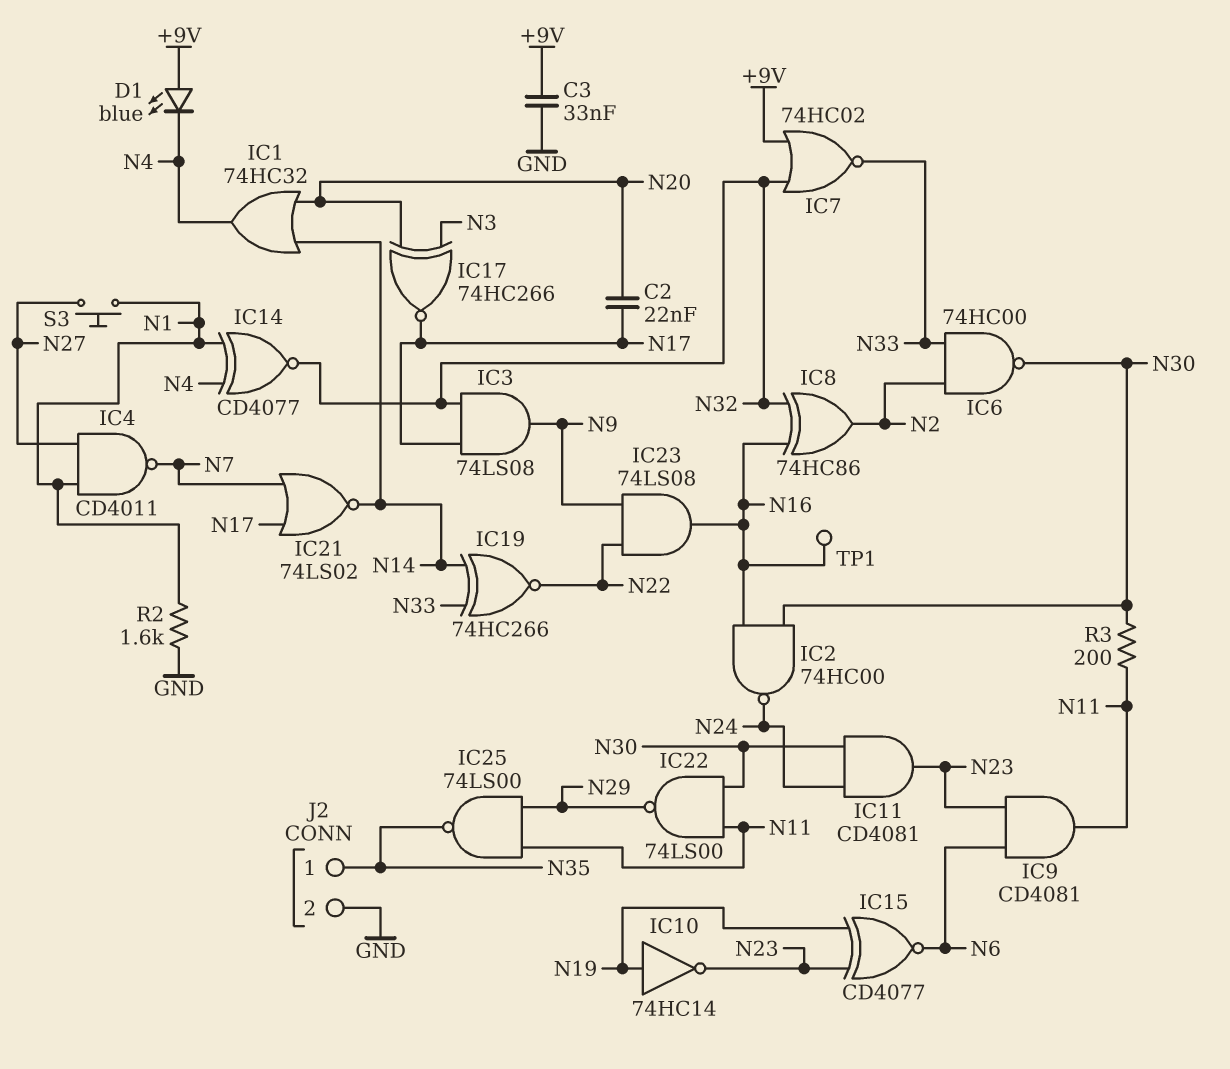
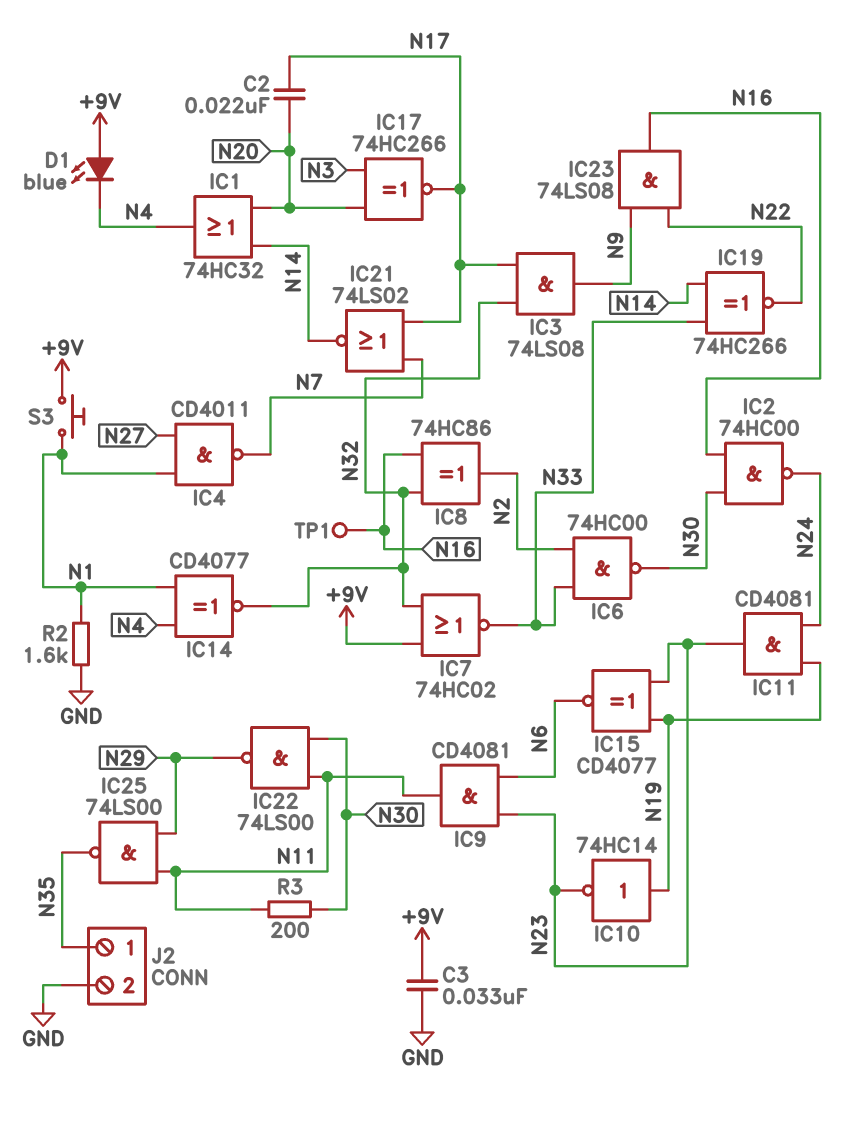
IC11: AND CD4081 (in N24, in N30, out N23) -> AND CD4081 (in N19, in N24, out N23)
S3: button (N1, N27) -> button (+9V, N1)

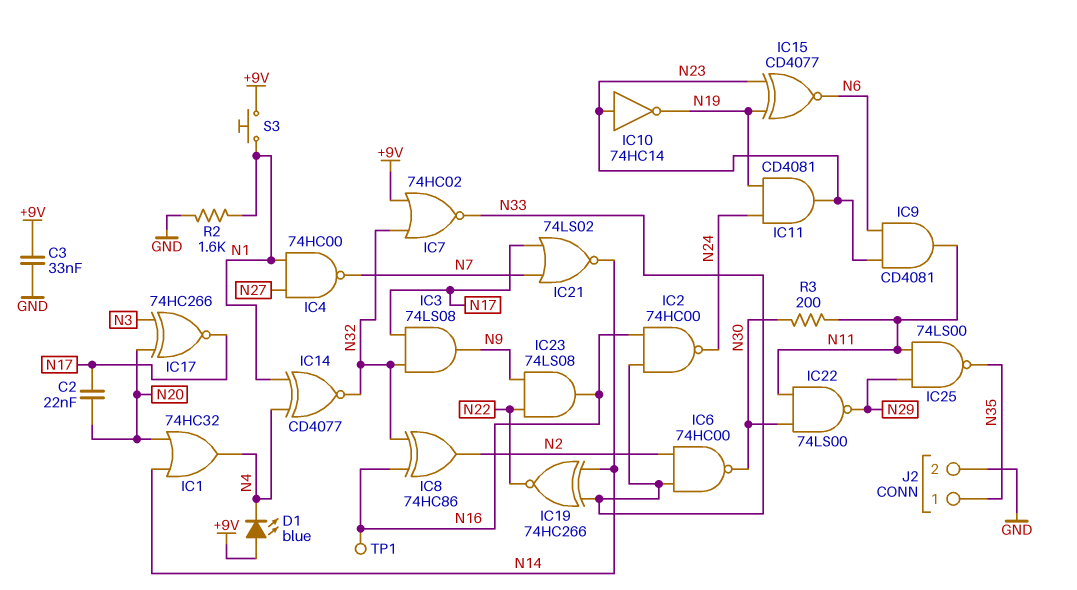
IC2: NAND 74HC00 (in N16, in N30, out N24) -> NAND 74HC00 (in N16, in N33, out N24)
IC4: NAND CD4011 (in N1, in N27, out N7) -> NAND 74HC00 (in N1, in N27, out N7)
IC10: NOT 74HC14 (in N19, out N23) -> NOT 74HC14 (in N23, out N19)

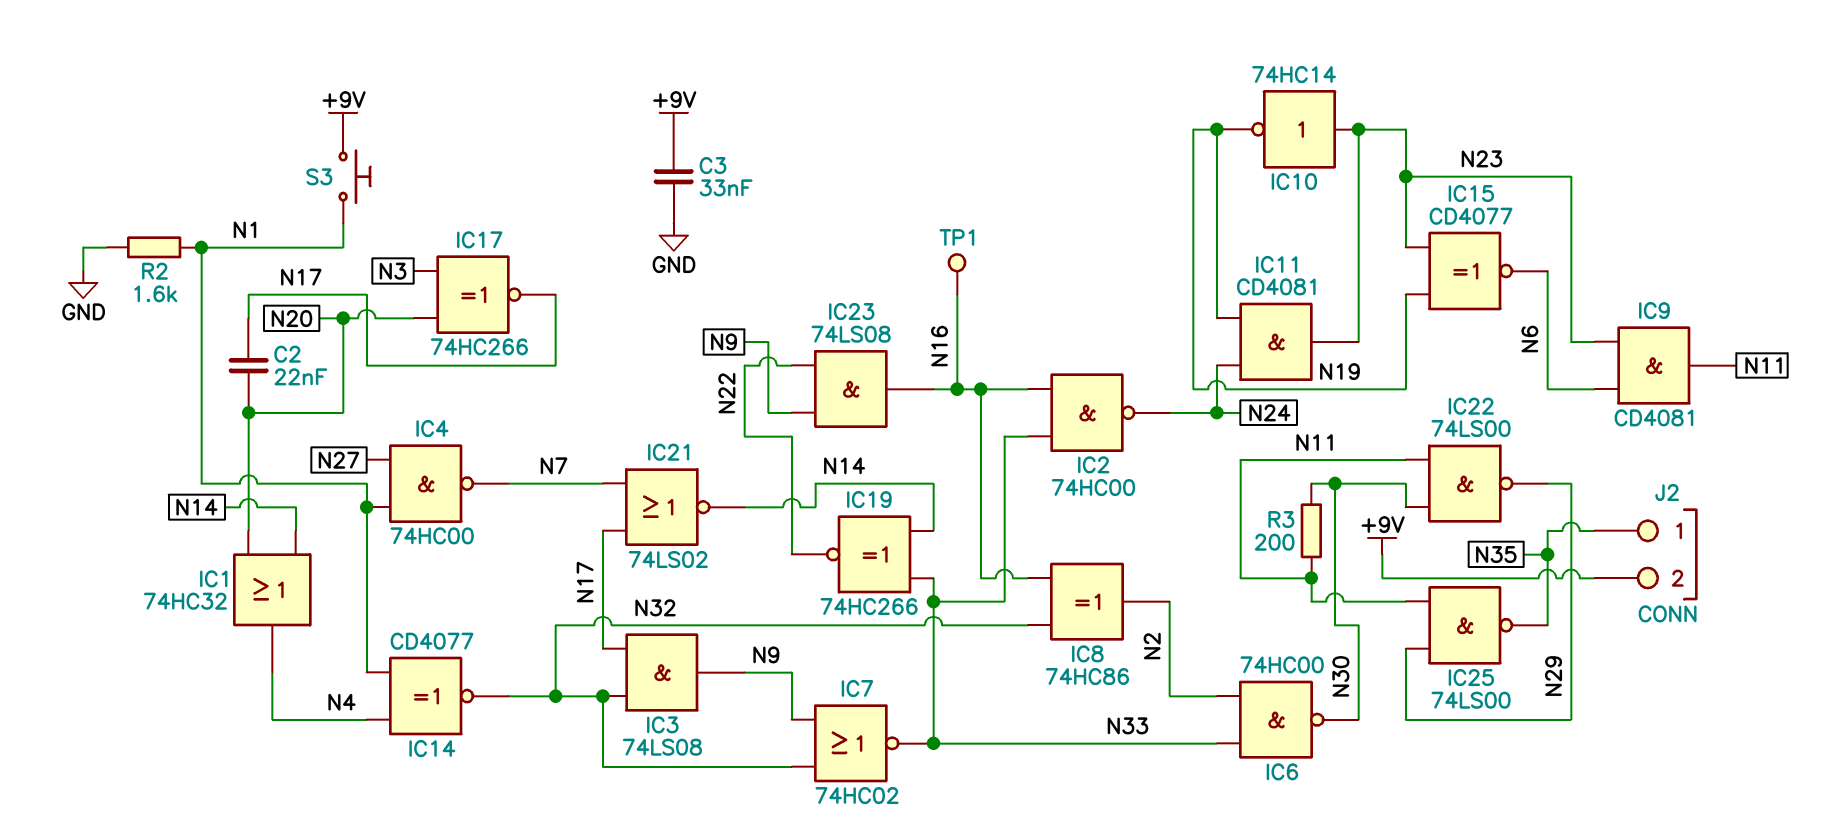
D1: LED blue (A +9V, K N4) -> none
IC7: NOR 74HC02 (in +9V, in N32, out N33) -> NOR 74HC02 (in N9, in N32, out N33)
J2 pin 2: GND -> +9V

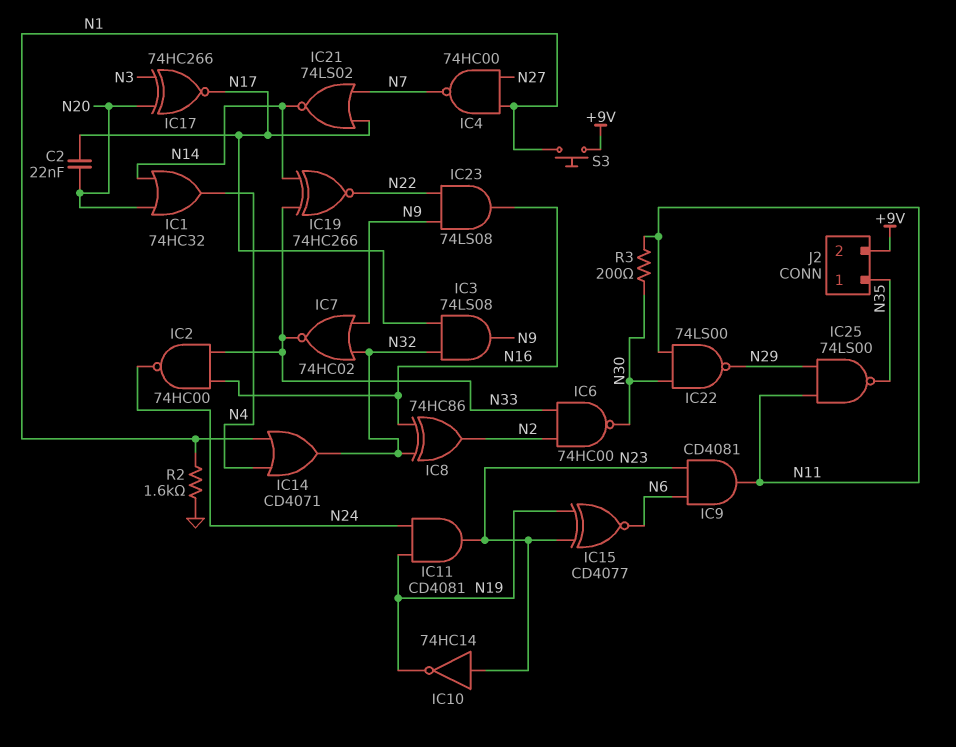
C3: 33nF (+9V, GND) -> none
IC14: XNOR CD4077 (in N1, in N4, out N32) -> OR CD4071 (in N1, in N4, out N32)
TP1: test point (N16) -> none

